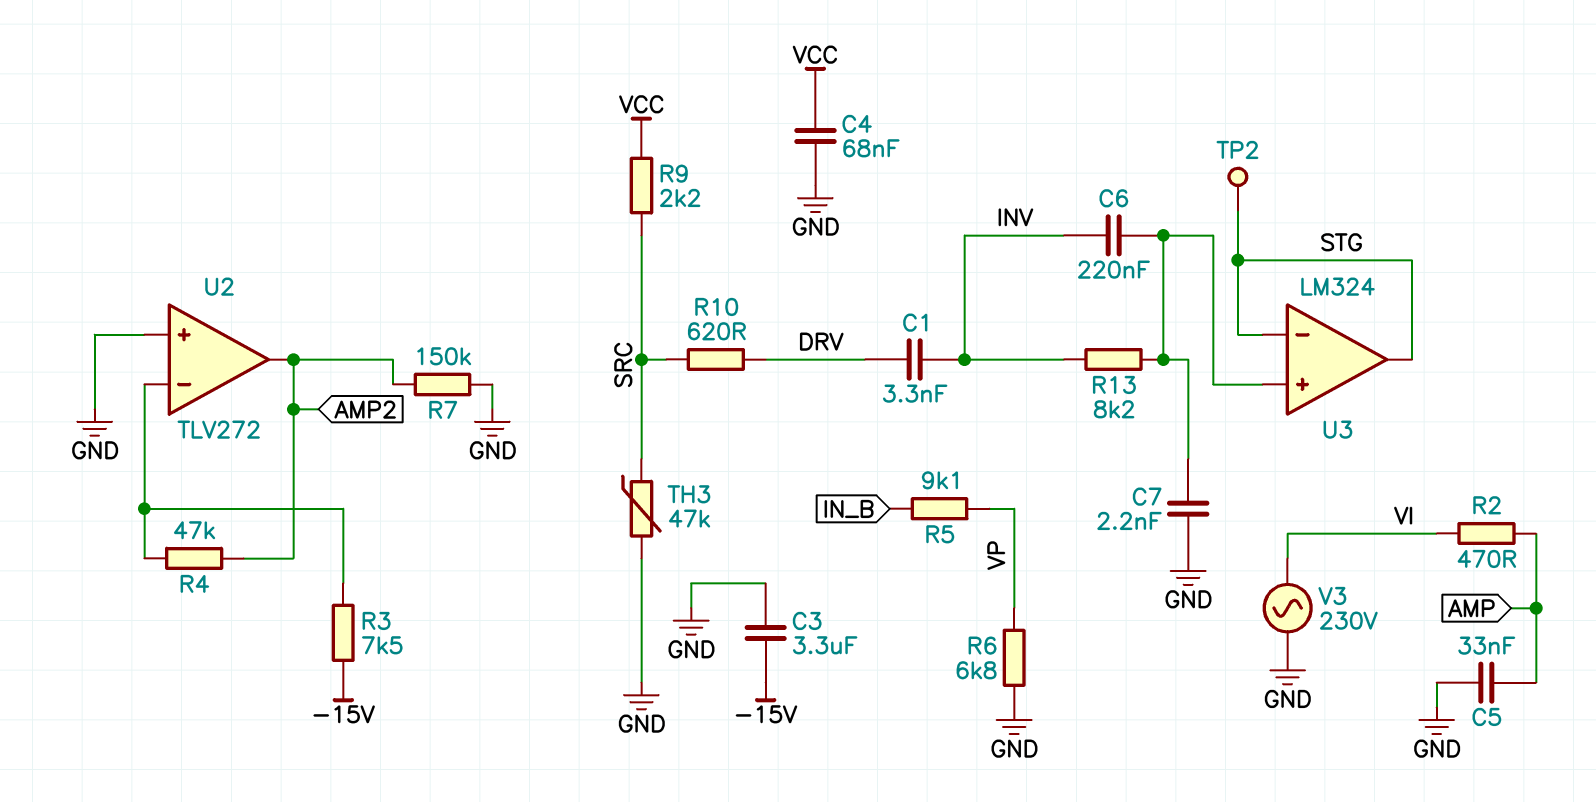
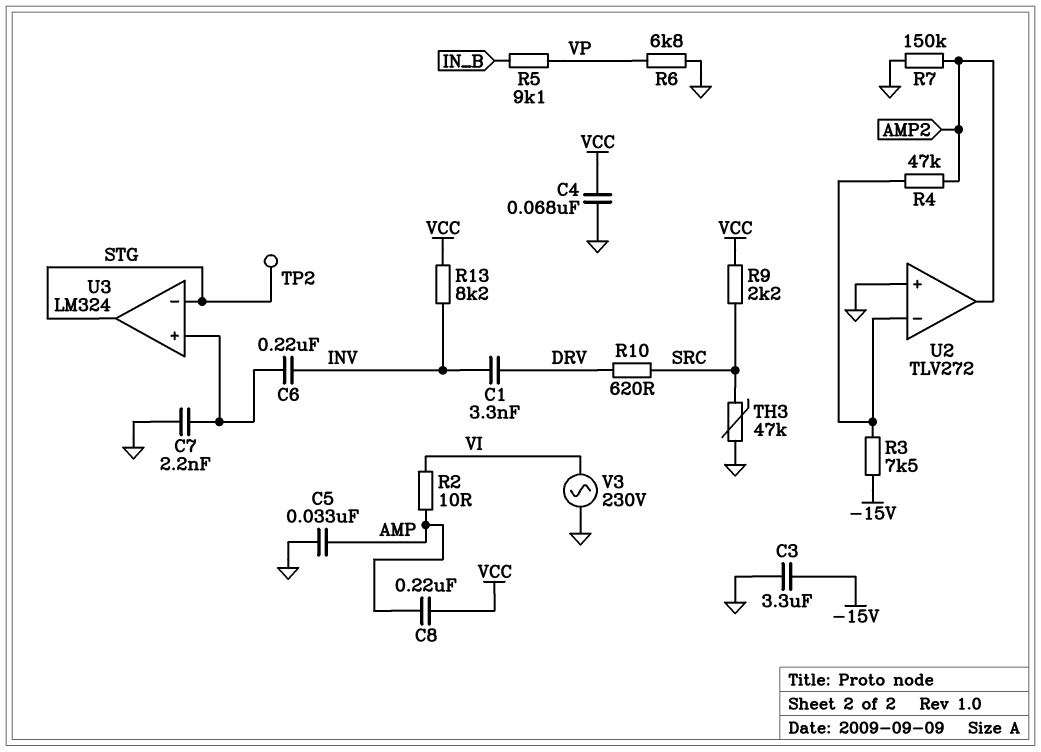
C8: none -> 220nF (AMP, VCC)
R2: 470 (AMP, VI) -> 10 (AMP, VI)
R13: 8.2k (INV, U3/in+) -> 8.2k (INV, VCC)

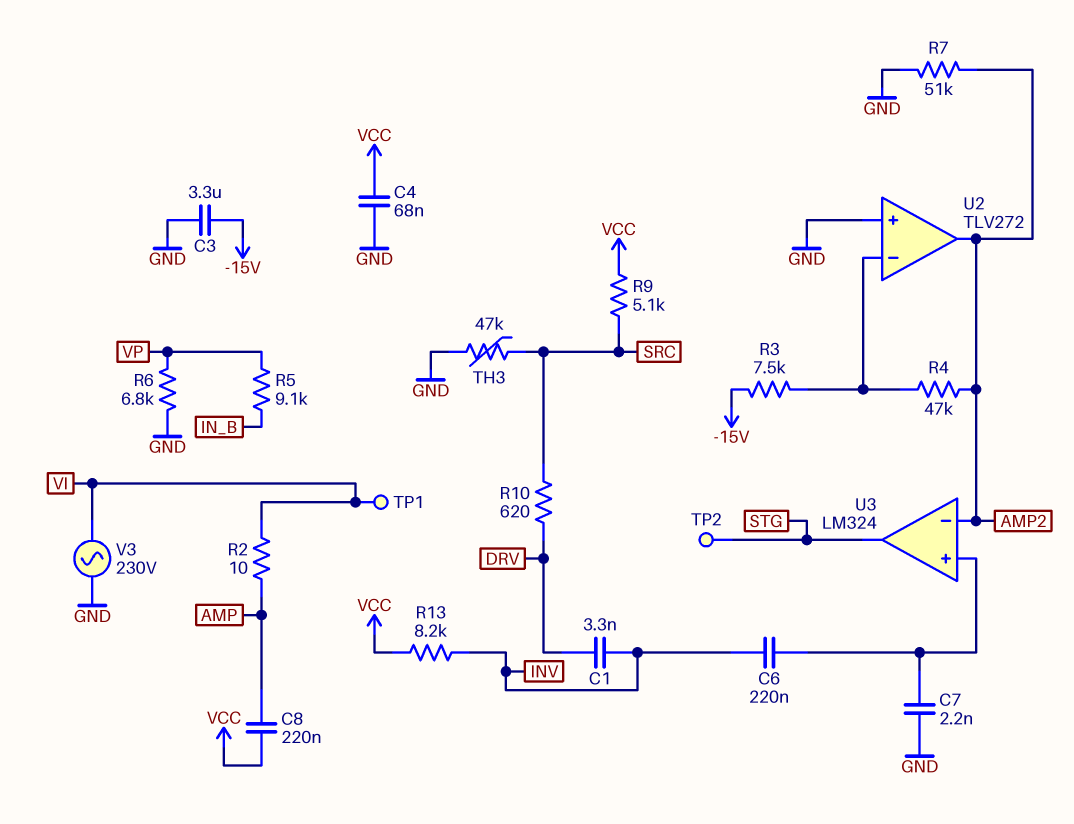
C5: 33nF (AMP, GND) -> none
R7: 150k (AMP2, GND) -> 51k (AMP2, GND)
R9: 2.2k (SRC, VCC) -> 5.1k (SRC, VCC)
TP1: none -> test point (VI)
U3 pin in-: STG -> AMP2

